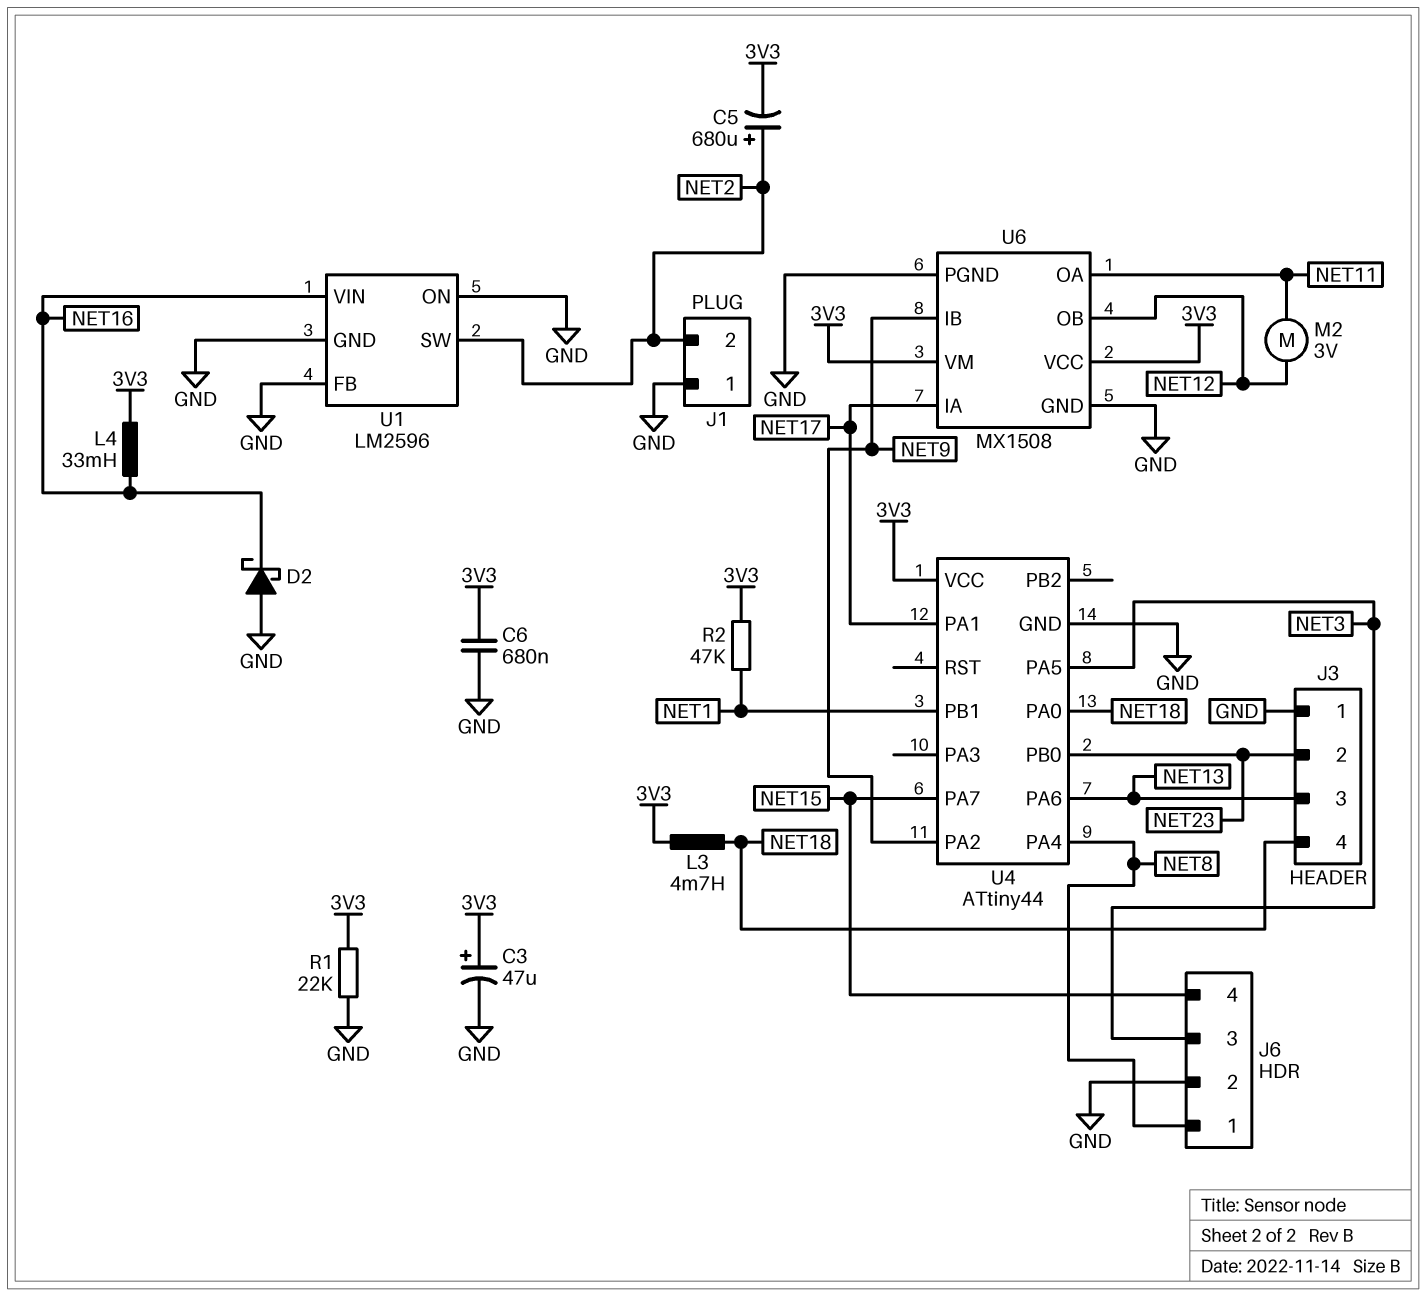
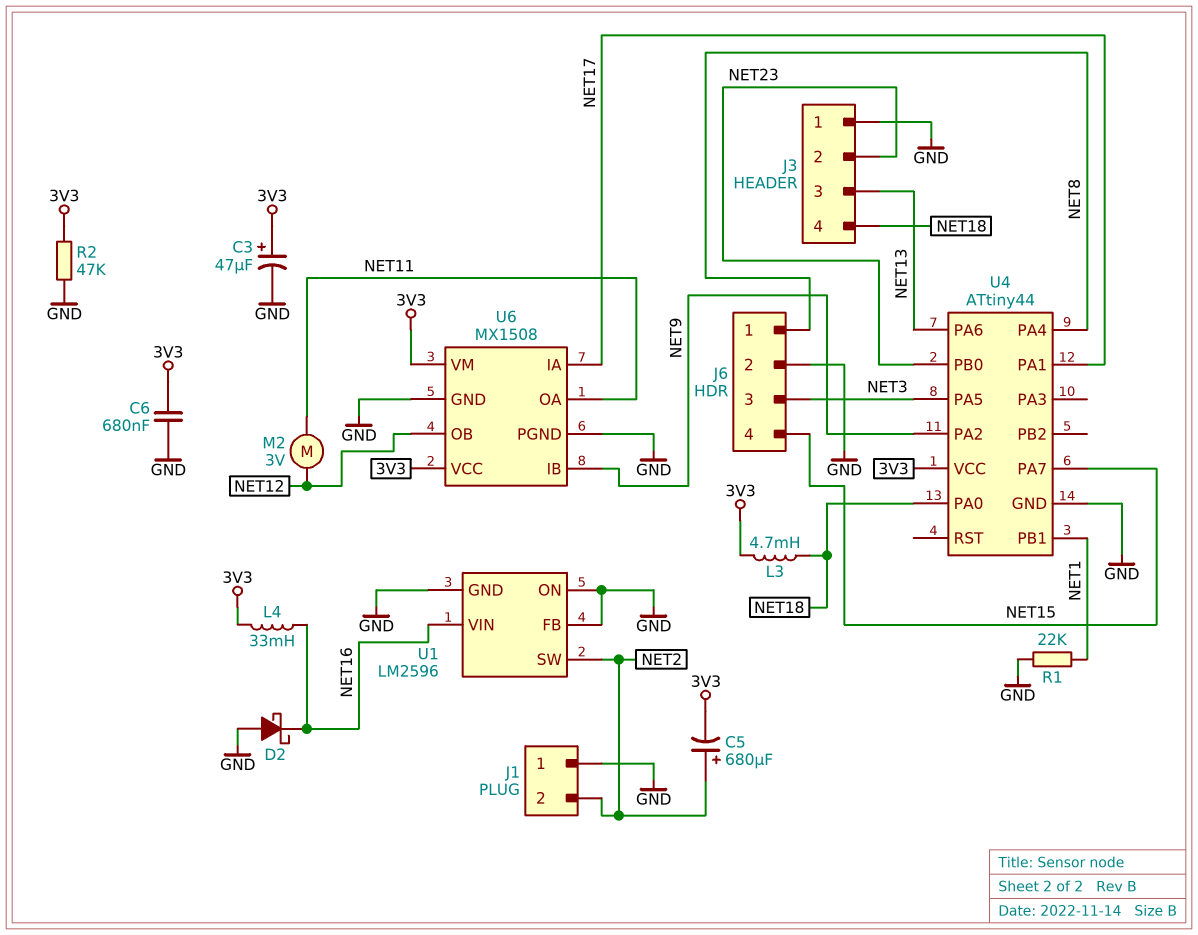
R1: 22k (3V3, GND) -> 22k (GND, NET1)
R2: 47k (3V3, NET1) -> 47k (3V3, GND)

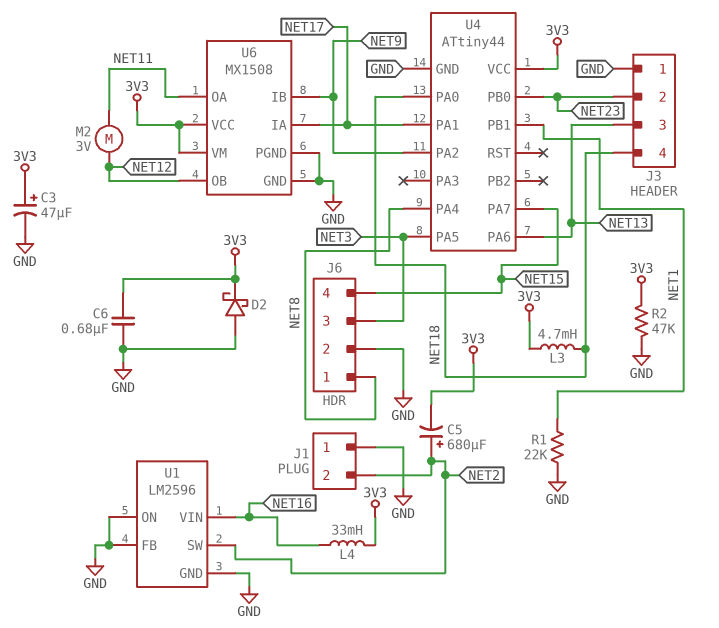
D2: schottky (A GND, K NET16) -> schottky (A GND, K 3V3)

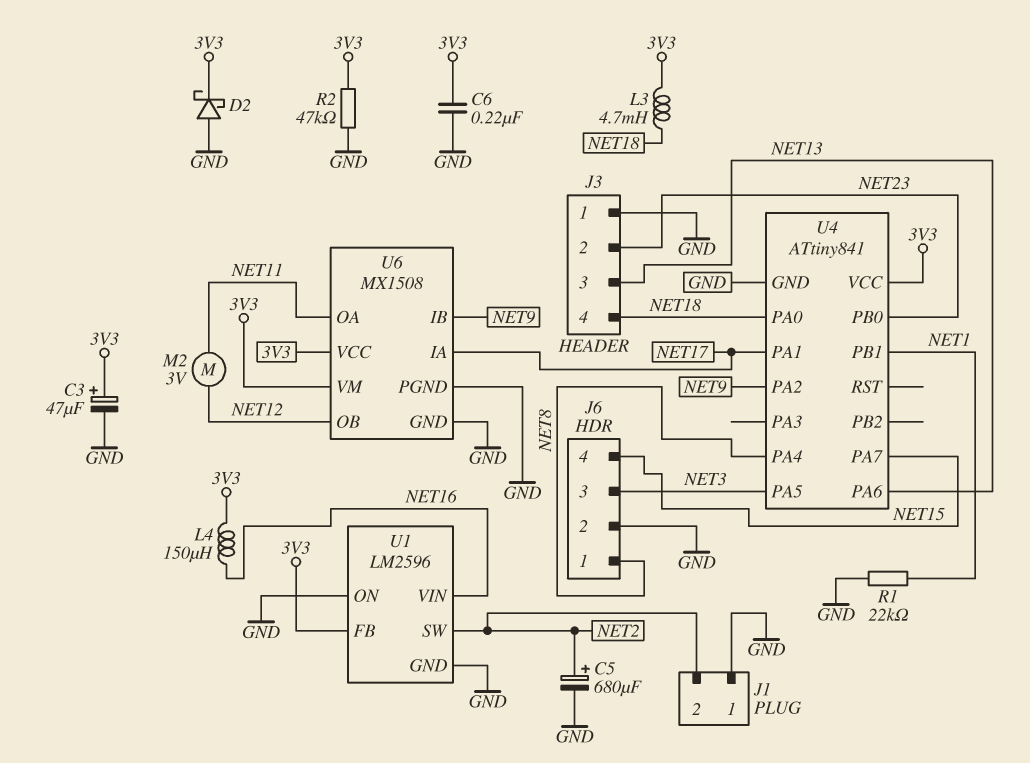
C5: 680uF (plus NET2, minus 3V3) -> 680uF (plus NET2, minus GND)
C6: 680nF (3V3, GND) -> 220nF (3V3, GND)
L4: 33mH (3V3, NET16) -> 150uH (3V3, NET16)
U1 pin FB: GND -> 3V3
U4: ATtiny44 -> ATtiny841

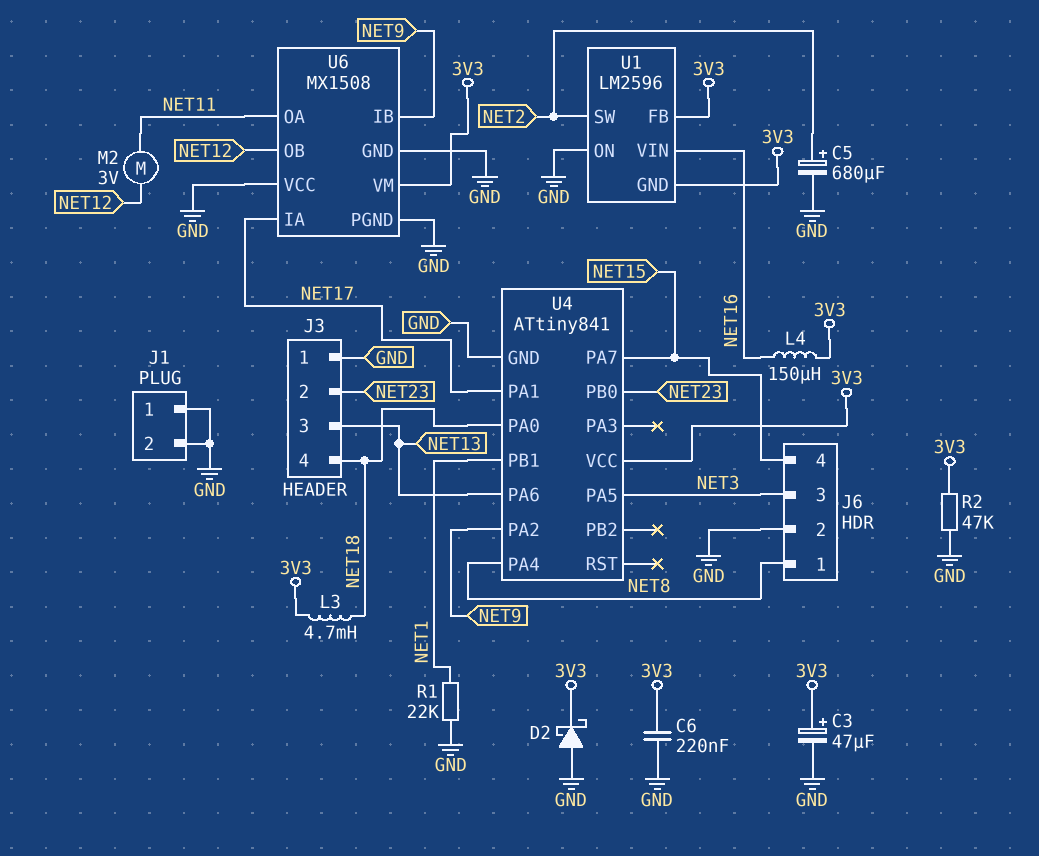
J1 pin 2: NET2 -> GND
U1 pin GND: GND -> 3V3
U6 pin VCC: 3V3 -> GND

